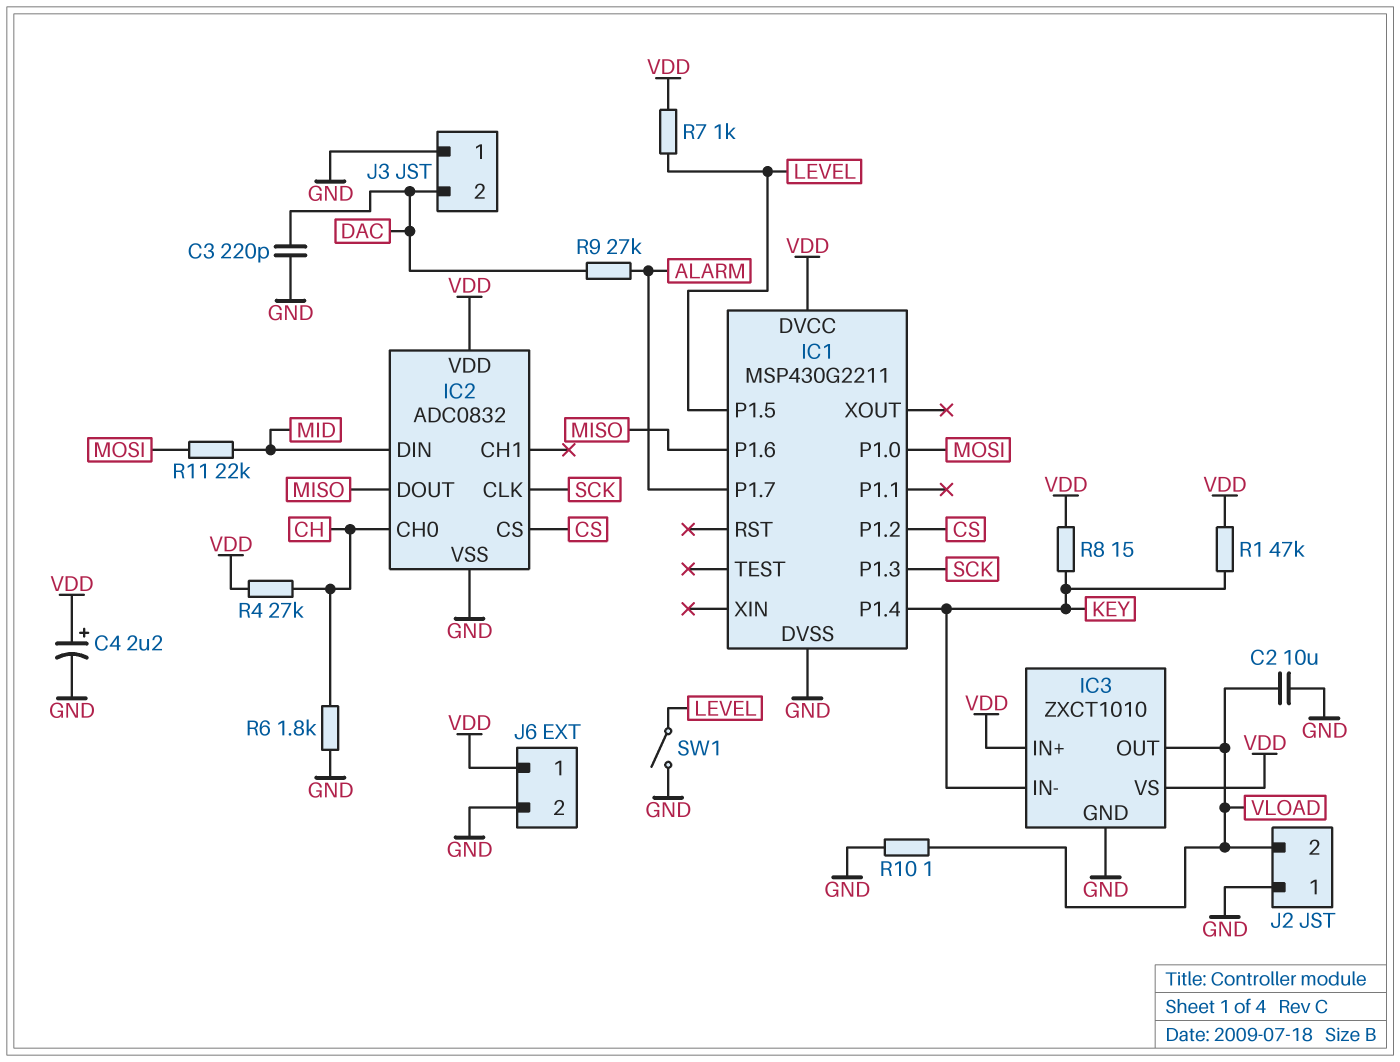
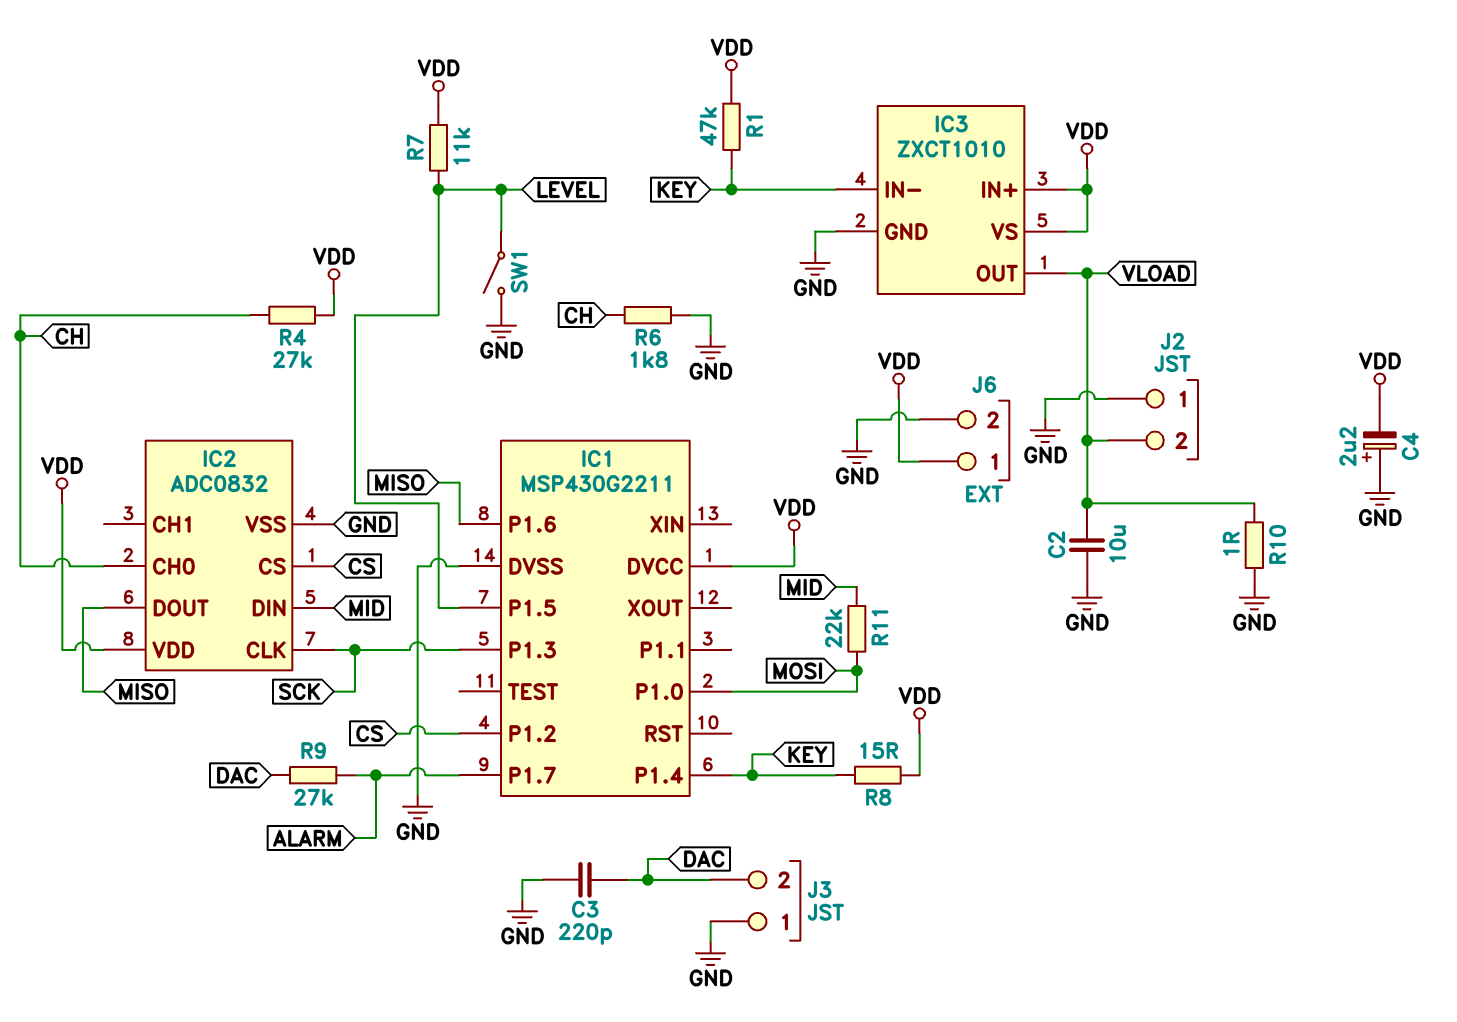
C4: 2.2uF (plus VDD, minus GND) -> 2.2uF (plus GND, minus VDD)
R7: 1k (LEVEL, VDD) -> 11k (LEVEL, VDD)

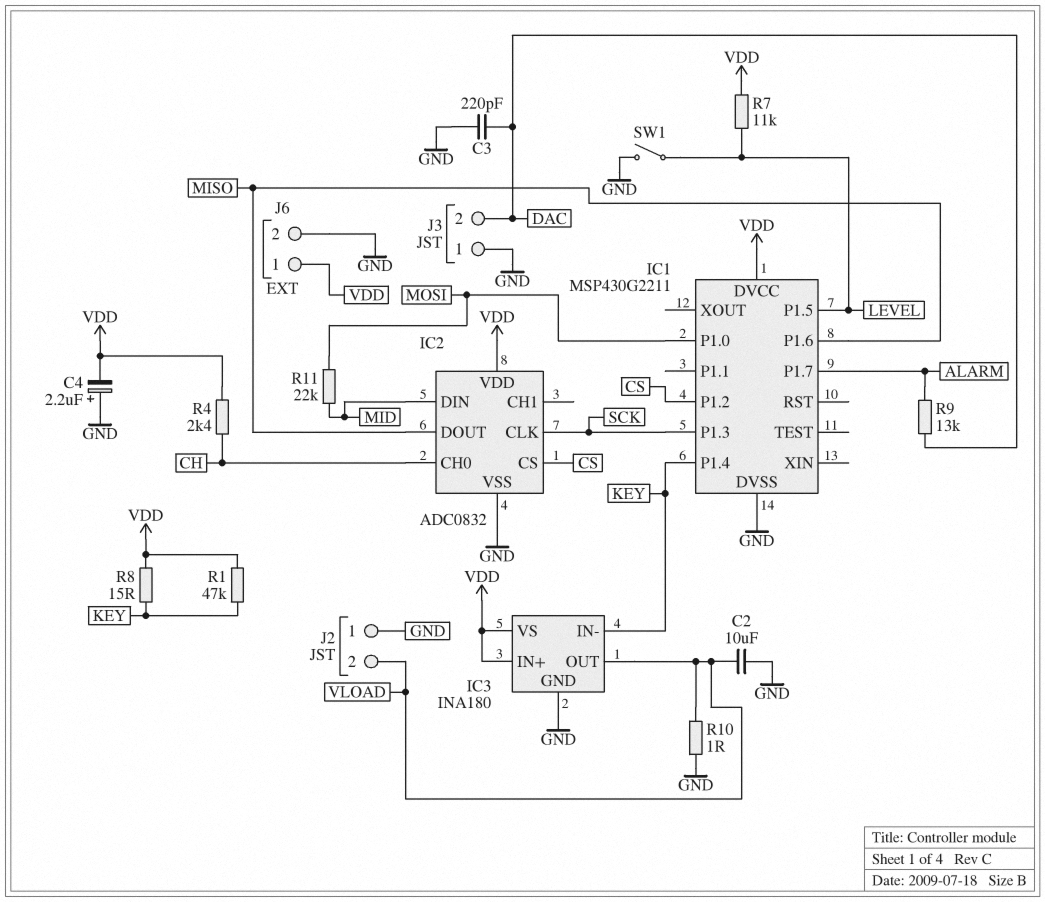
IC3: ZXCT1010 -> INA180
R4: 27k (CH, VDD) -> 2.4k (CH, VDD)
R6: 1.8k (CH, GND) -> none
R9: 27k (ALARM, DAC) -> 13k (ALARM, DAC)

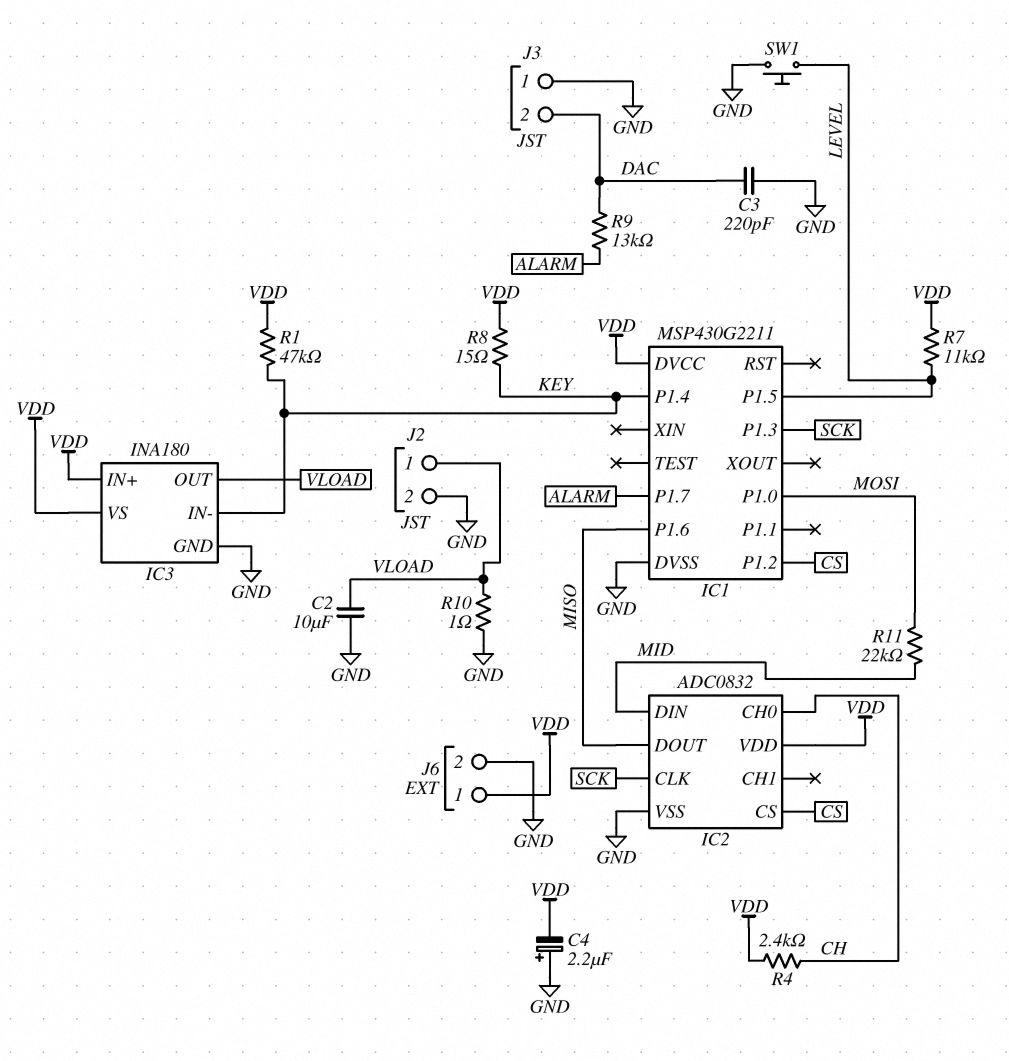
J2 pin 1: GND -> VLOAD
J2 pin 2: VLOAD -> GND
SW1: switch (GND, LEVEL) -> button (GND, LEVEL)

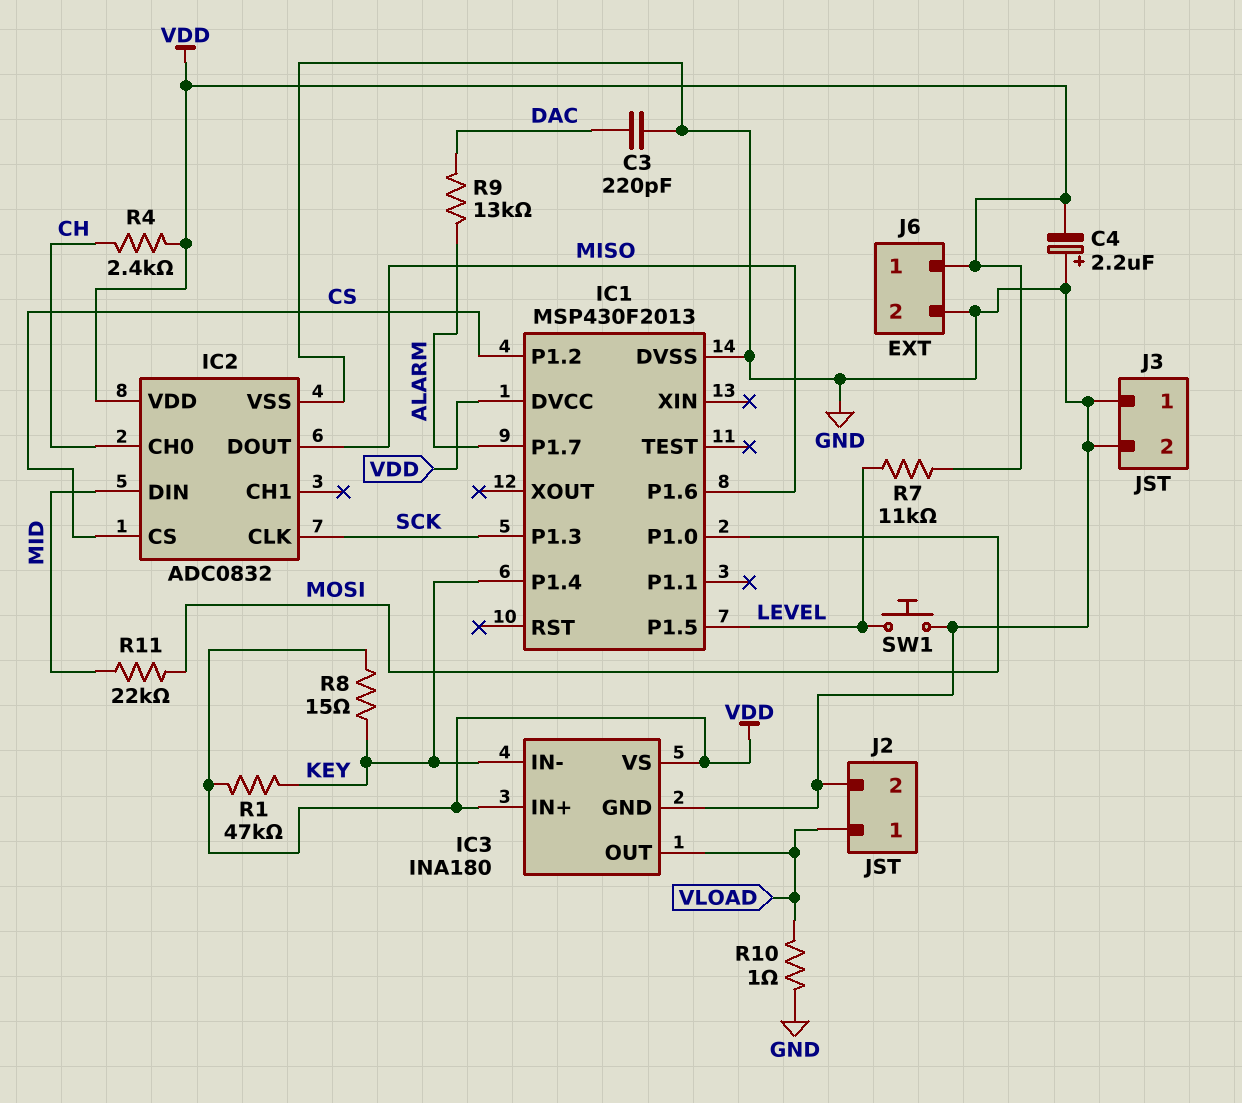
C2: 10uF (GND, VLOAD) -> none
IC1: MSP430G2211 -> MSP430F2013
J3 pin 2: DAC -> GND

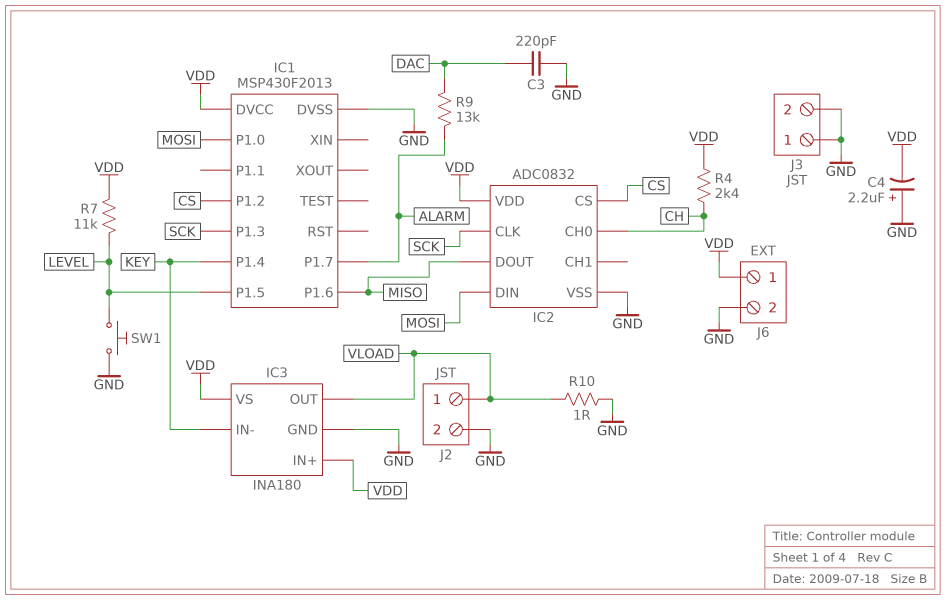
IC2 pin DIN: MID -> MOSI
R1: 47k (KEY, VDD) -> none
R8: 15 (KEY, VDD) -> none
R11: 22k (MID, MOSI) -> none

